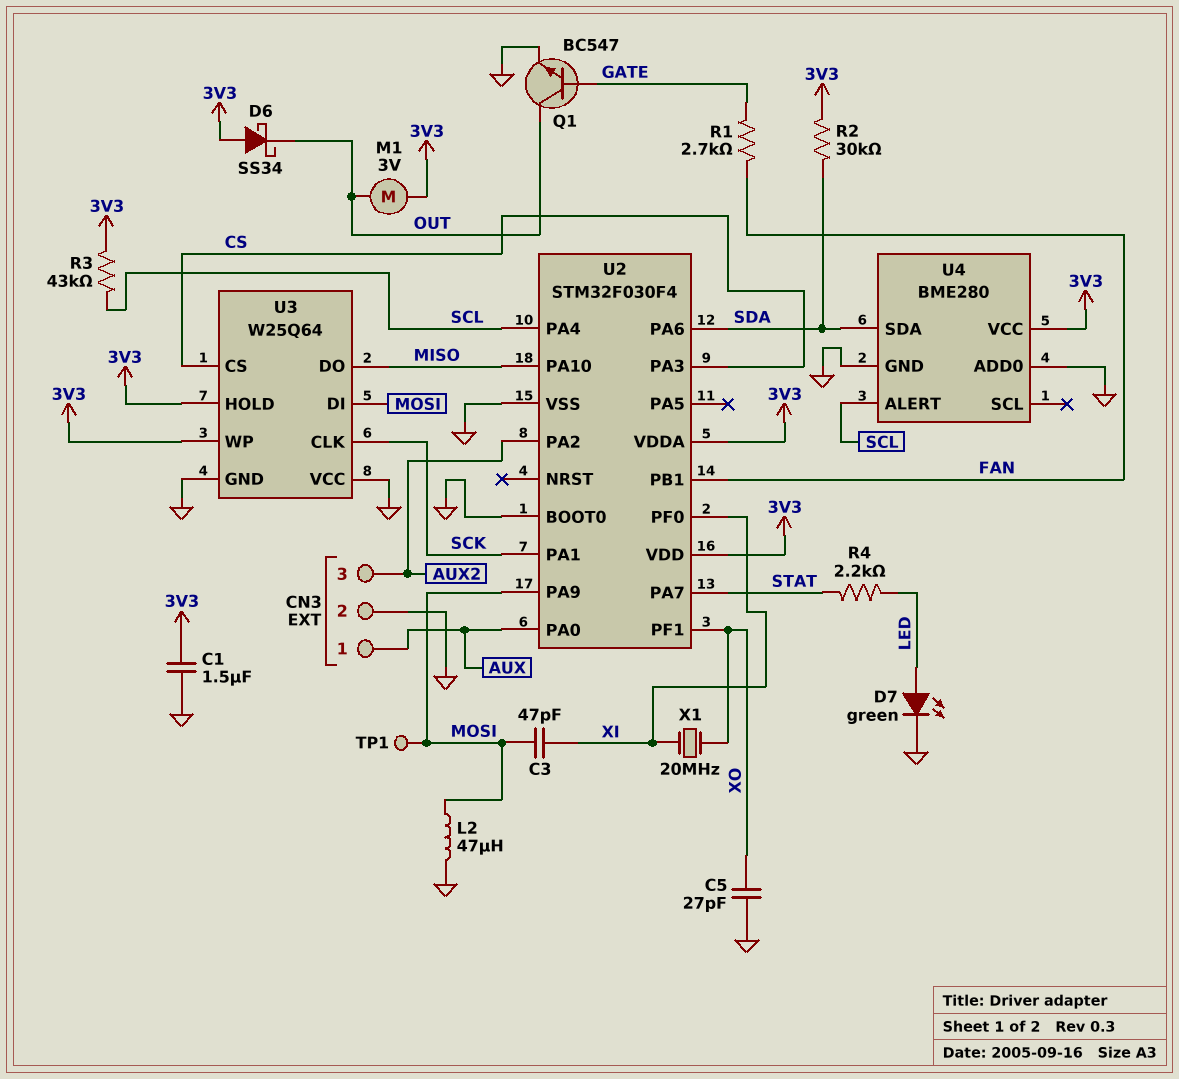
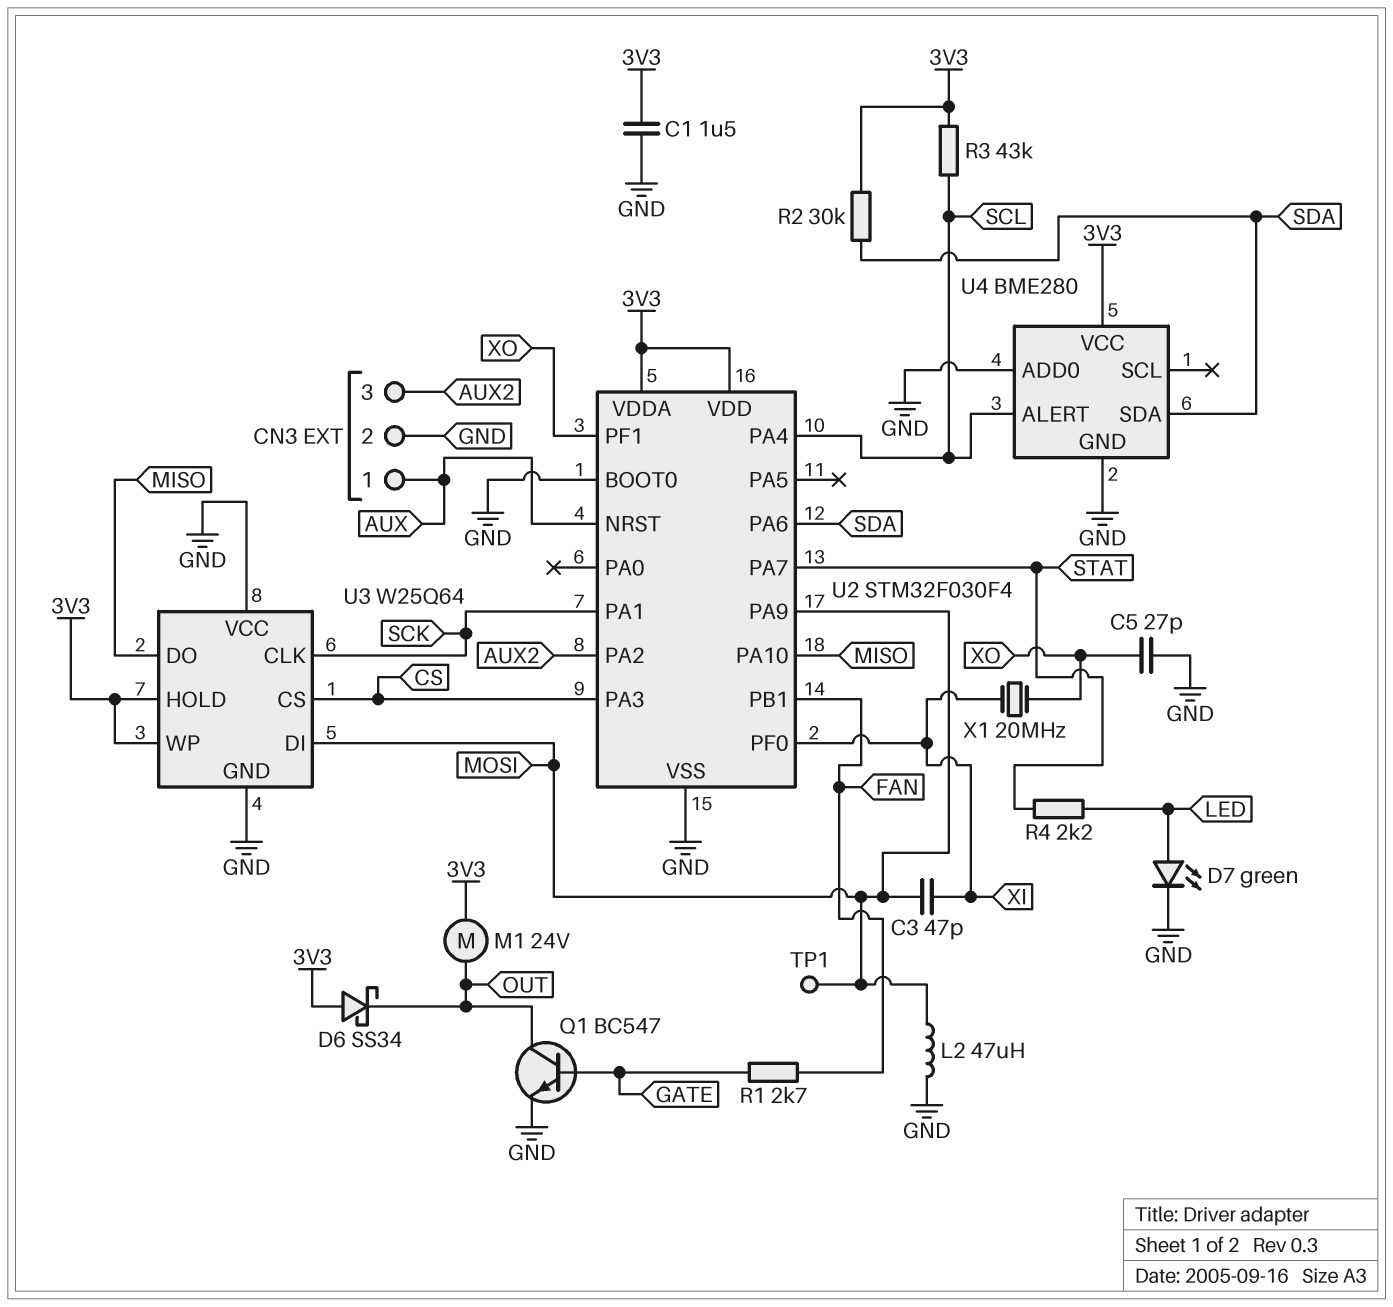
M1: motor 3V (3V3, OUT) -> motor 24V (3V3, OUT)
U2 pin NRST: none -> AUX
U2 pin PA0: AUX -> none

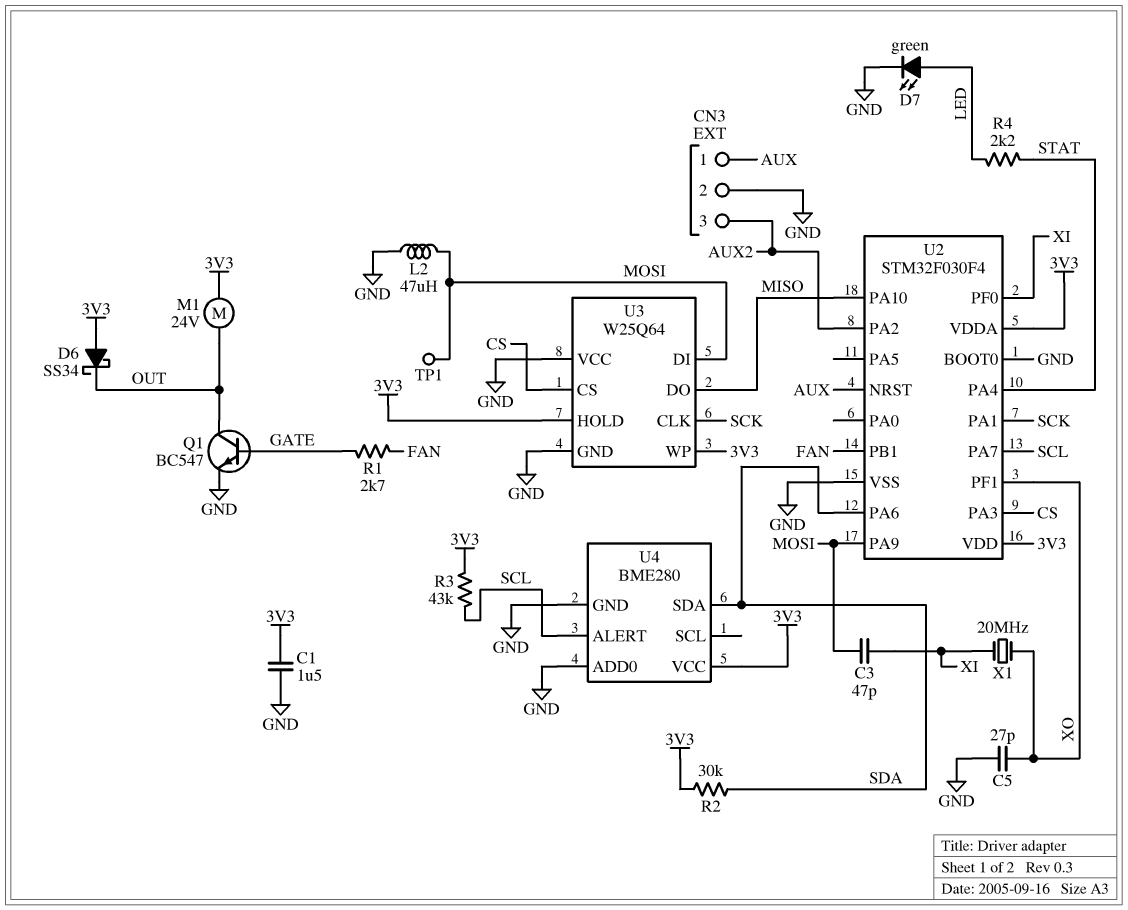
U2 pin PA4: SCL -> STAT
U2 pin PA7: STAT -> SCL

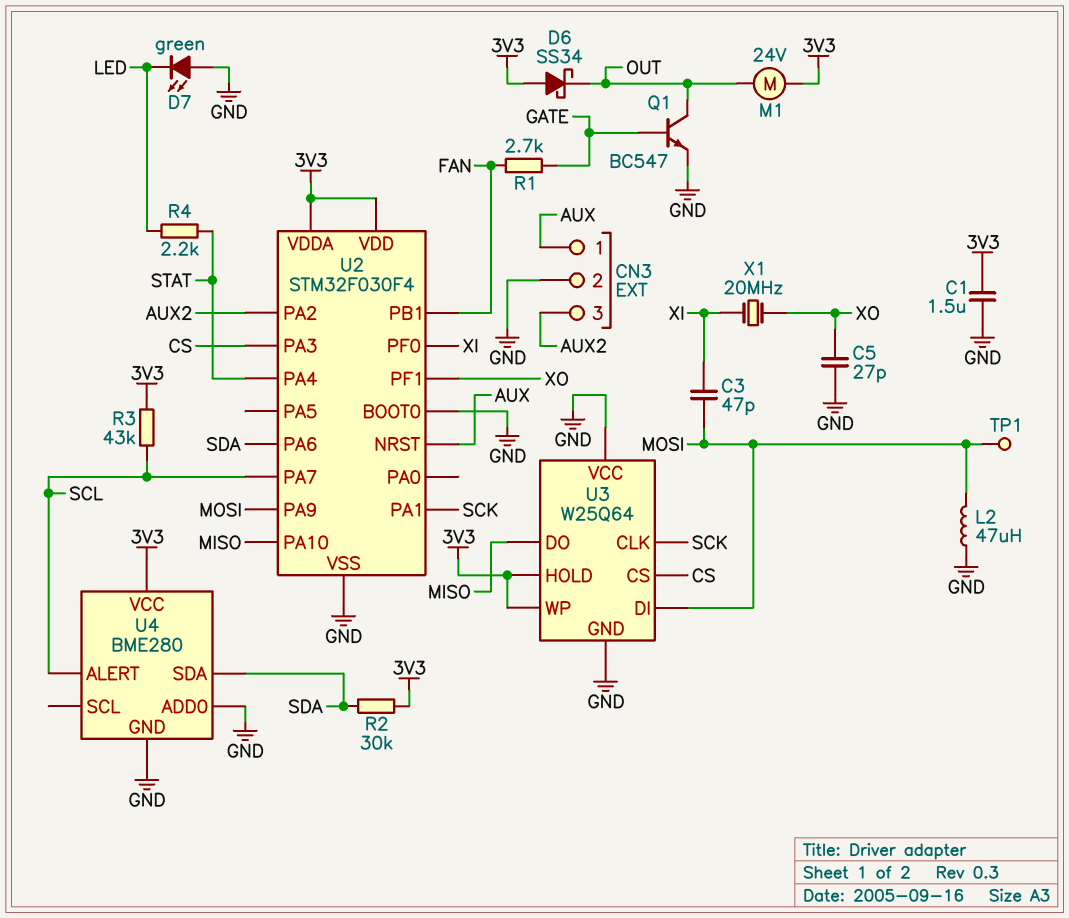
D7: LED green (A LED, K GND) -> LED green (A GND, K LED)

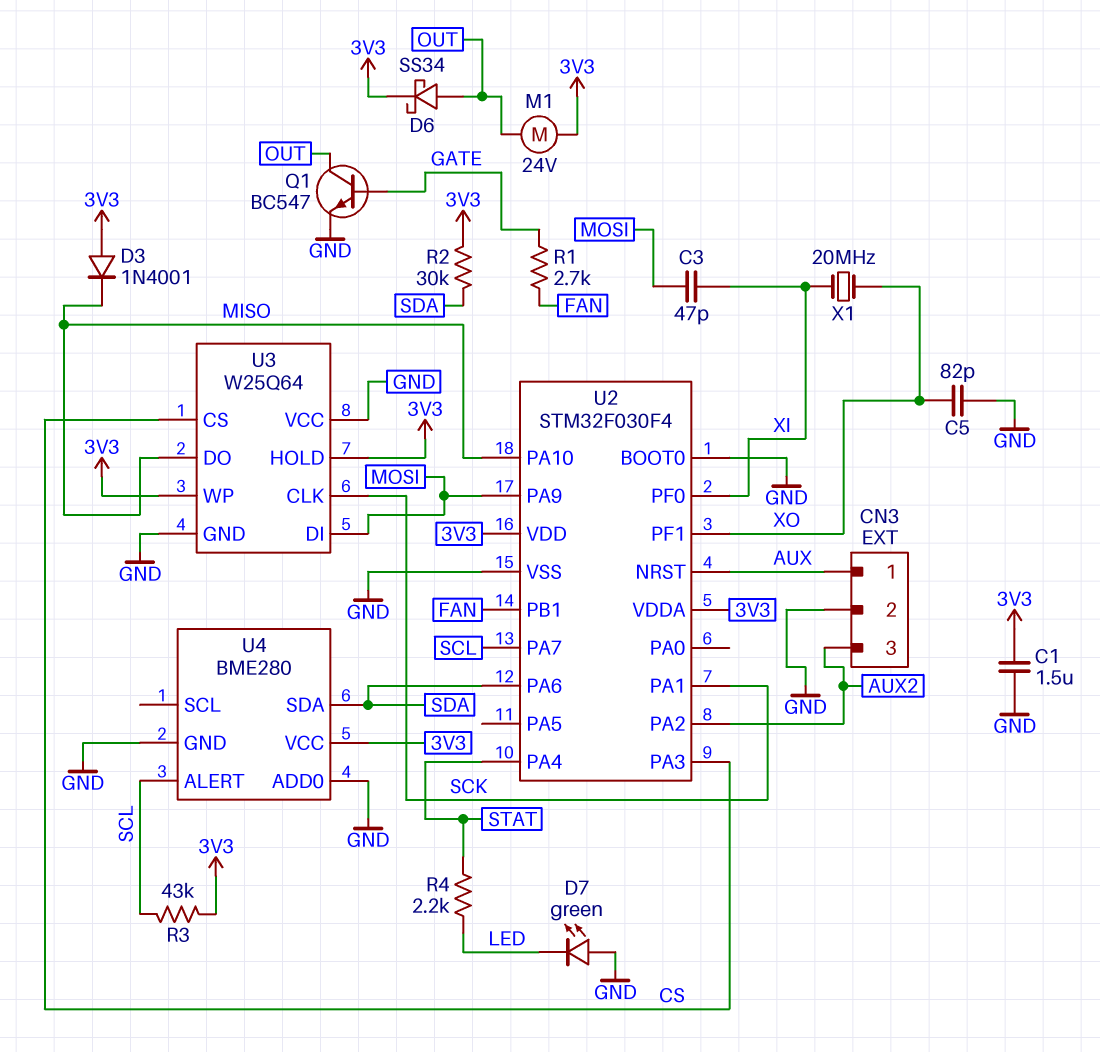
C5: 27pF (GND, XO) -> 82pF (GND, XO)
D3: none -> diode 1N4001 (A 3V3, K MISO)
D6: schottky SS34 (A 3V3, K OUT) -> schottky SS34 (A OUT, K 3V3)
L2: 47uH (GND, MOSI) -> none
TP1: test point (MOSI) -> none

